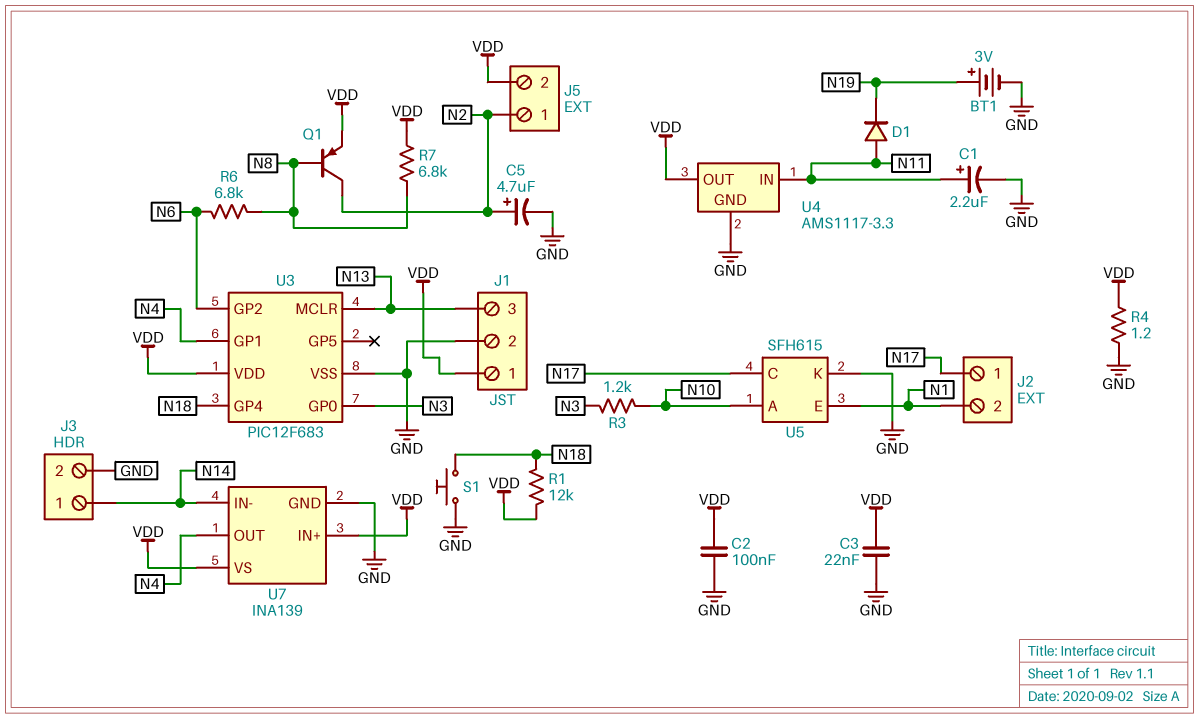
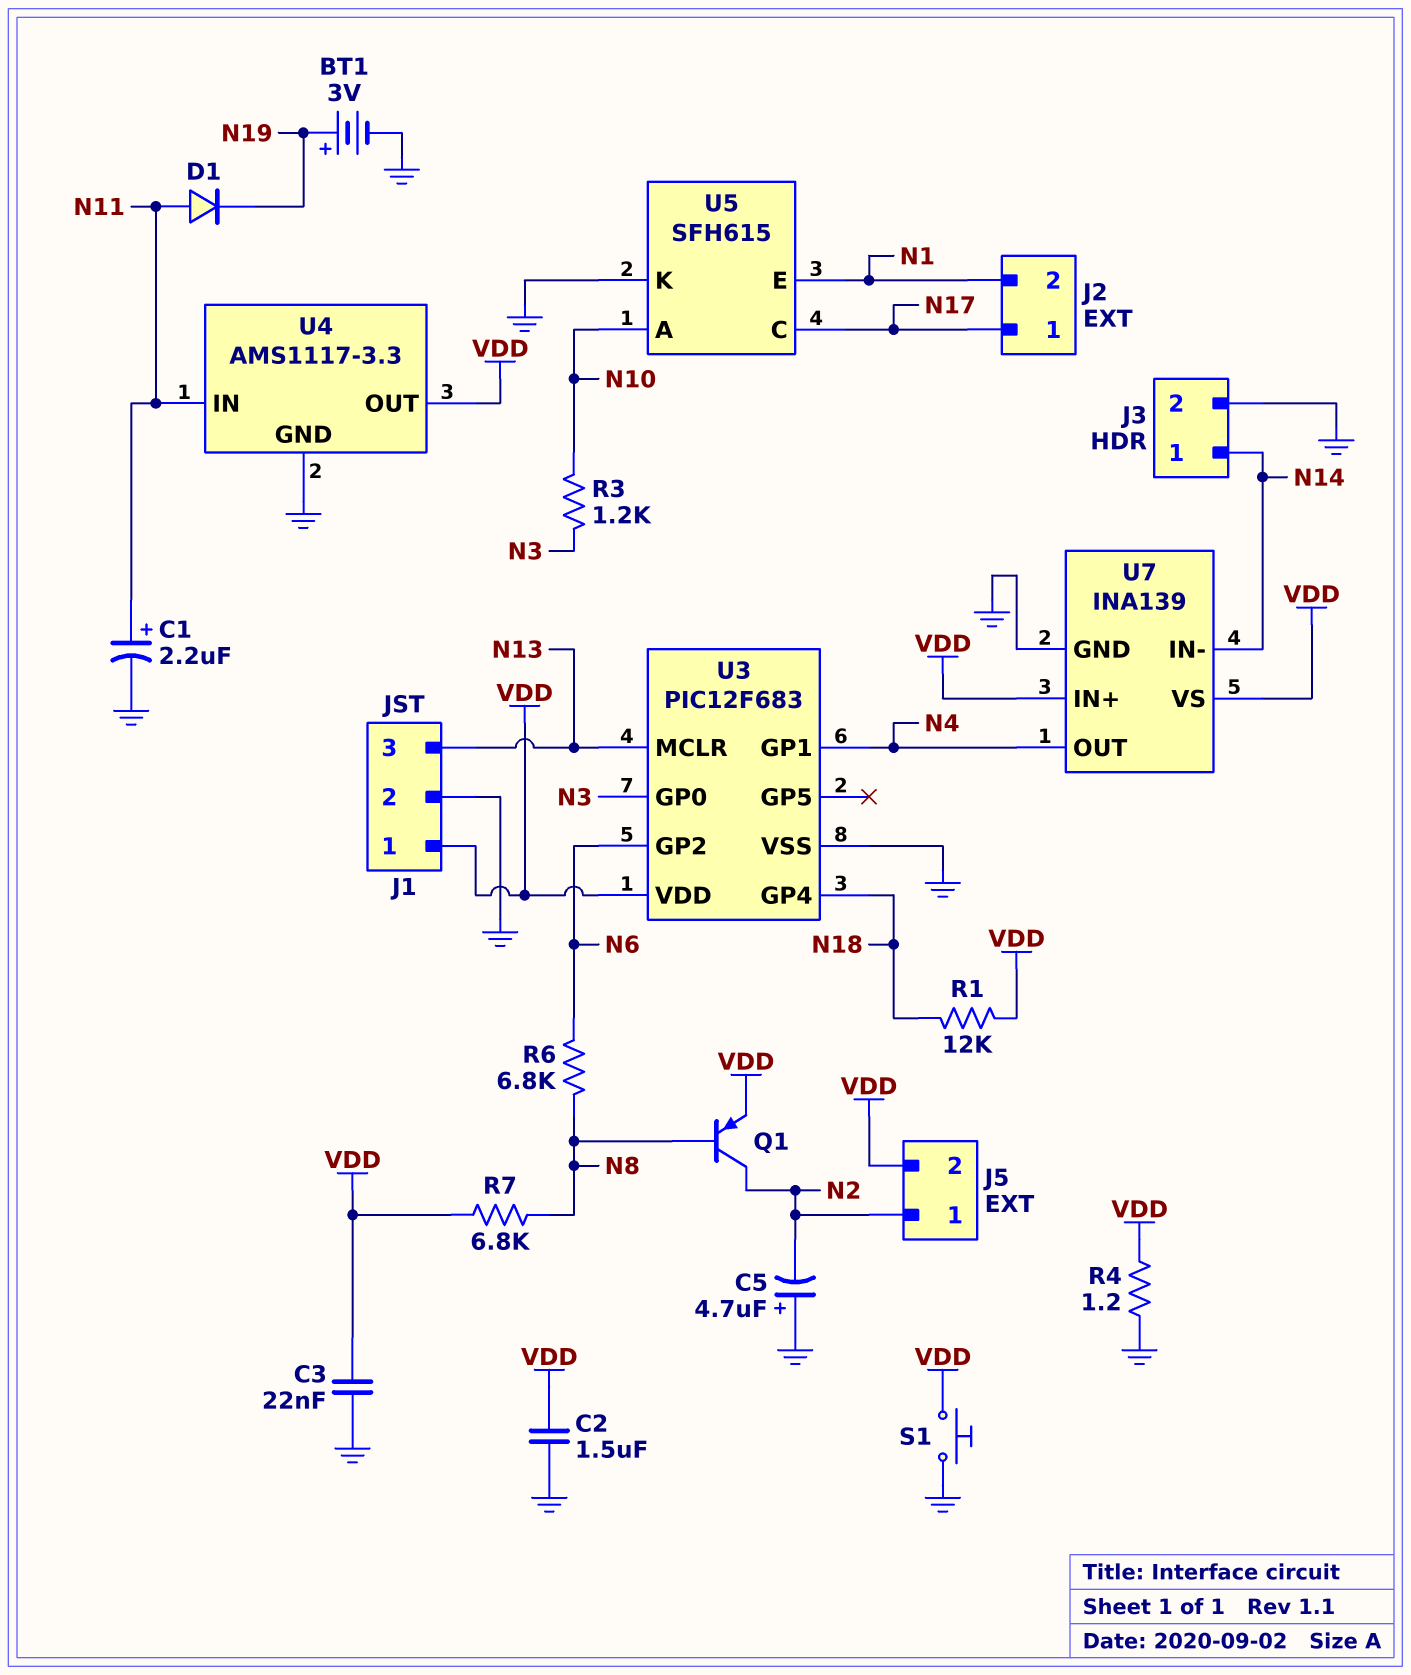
C2: 100nF (GND, VDD) -> 1.5uF (GND, VDD)
C5: 4.7uF (plus N2, minus GND) -> 4.7uF (plus GND, minus N2)
S1: button (GND, N18) -> button (GND, VDD)

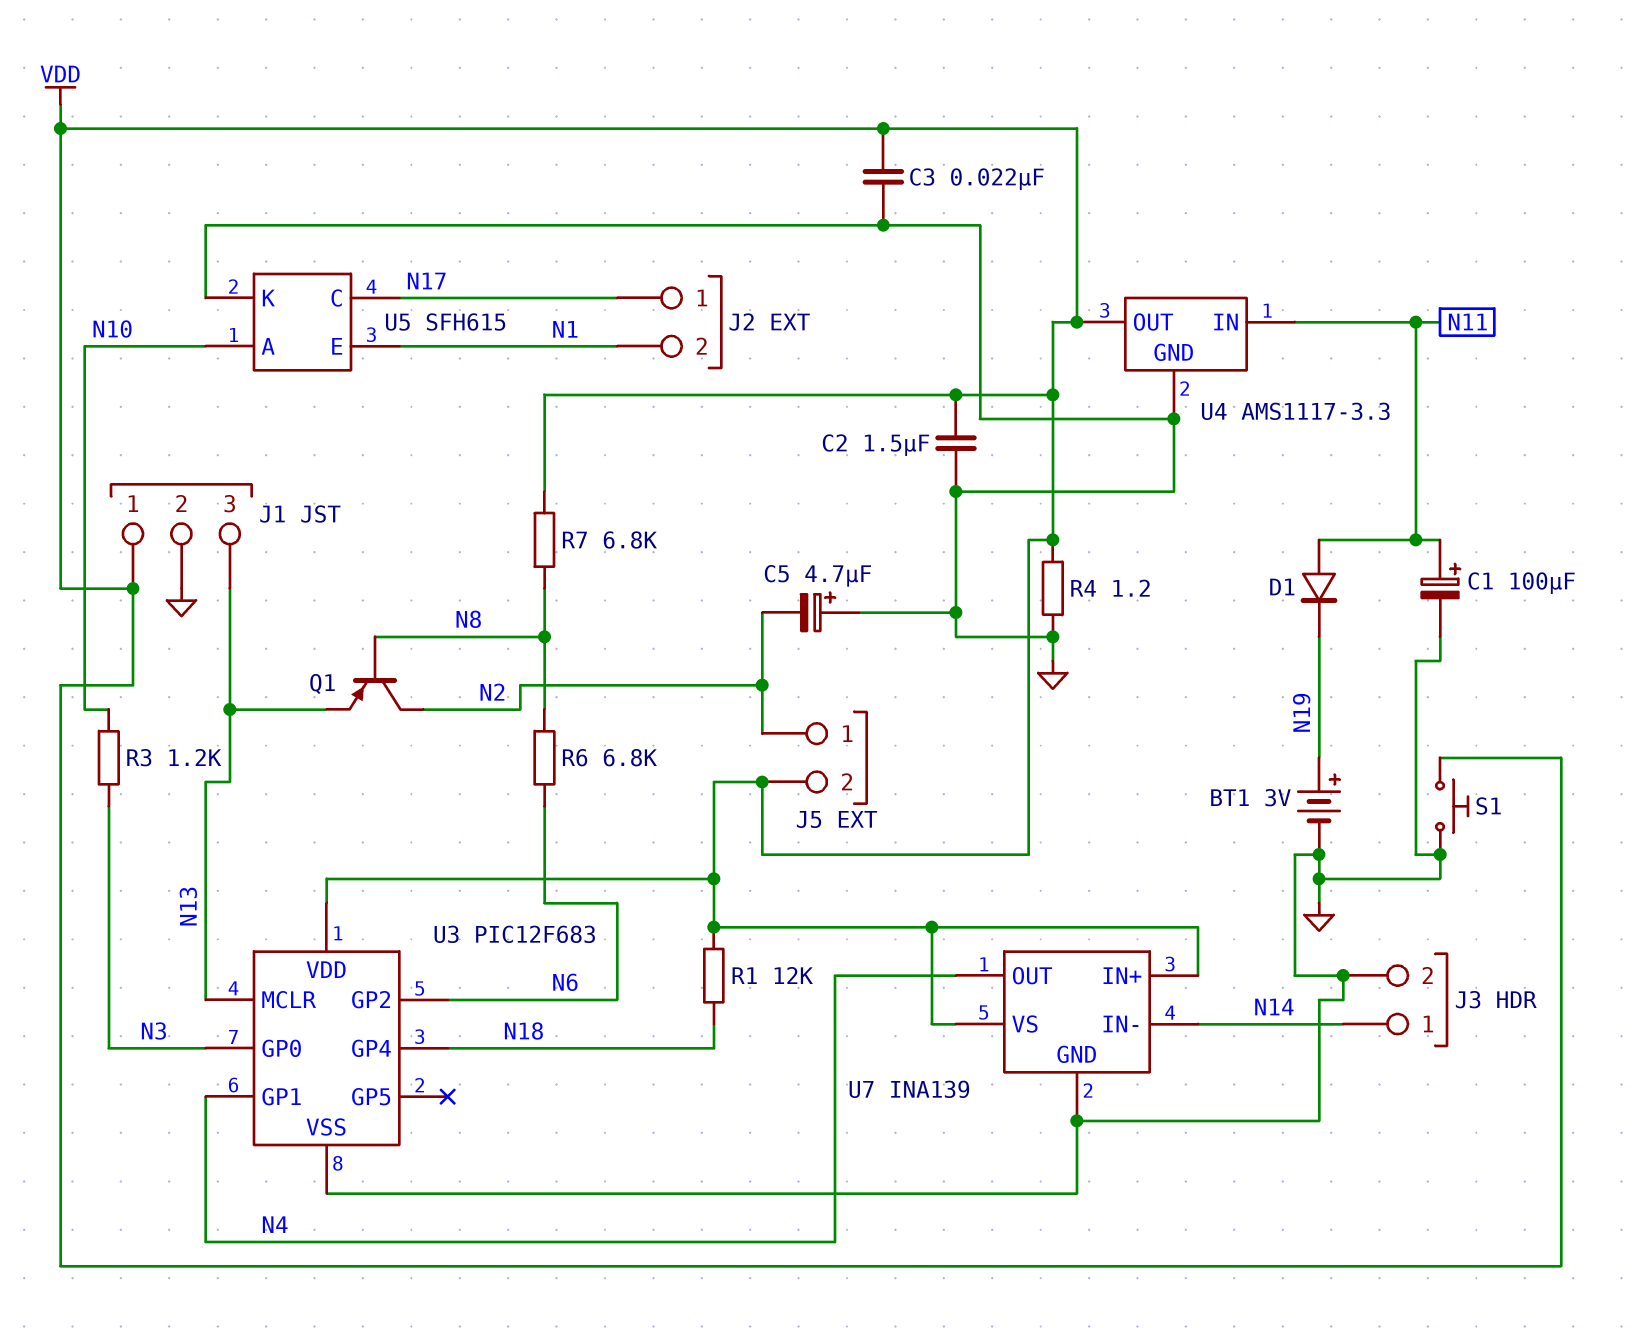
C1: 2.2uF (plus N11, minus GND) -> 100uF (plus N11, minus GND)
Q1: PNP (B N8, C N2, E VDD) -> PNP (B N8, C N2, E N13)

